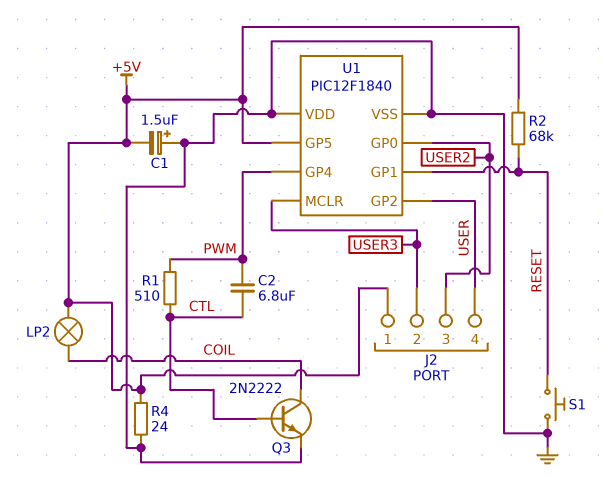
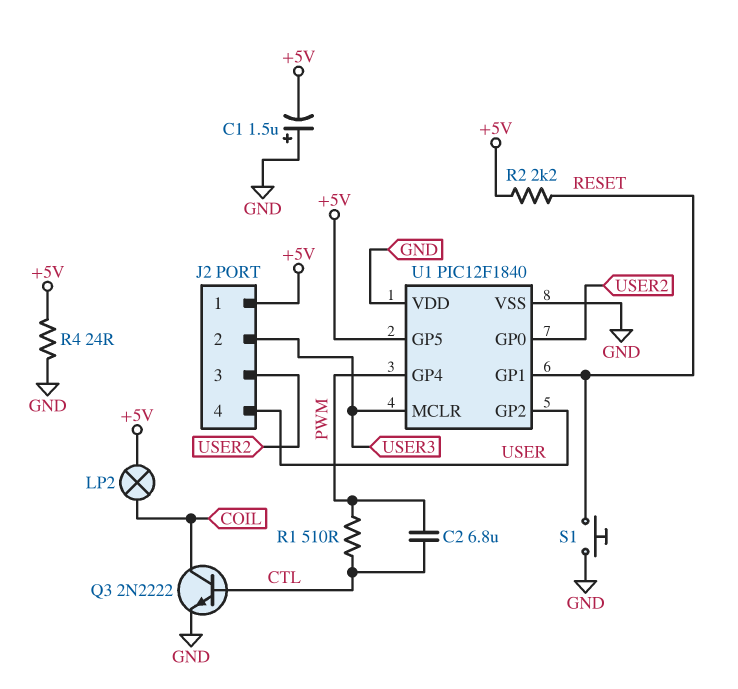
R2: 68k (+5V, RESET) -> 2.2k (+5V, RESET)

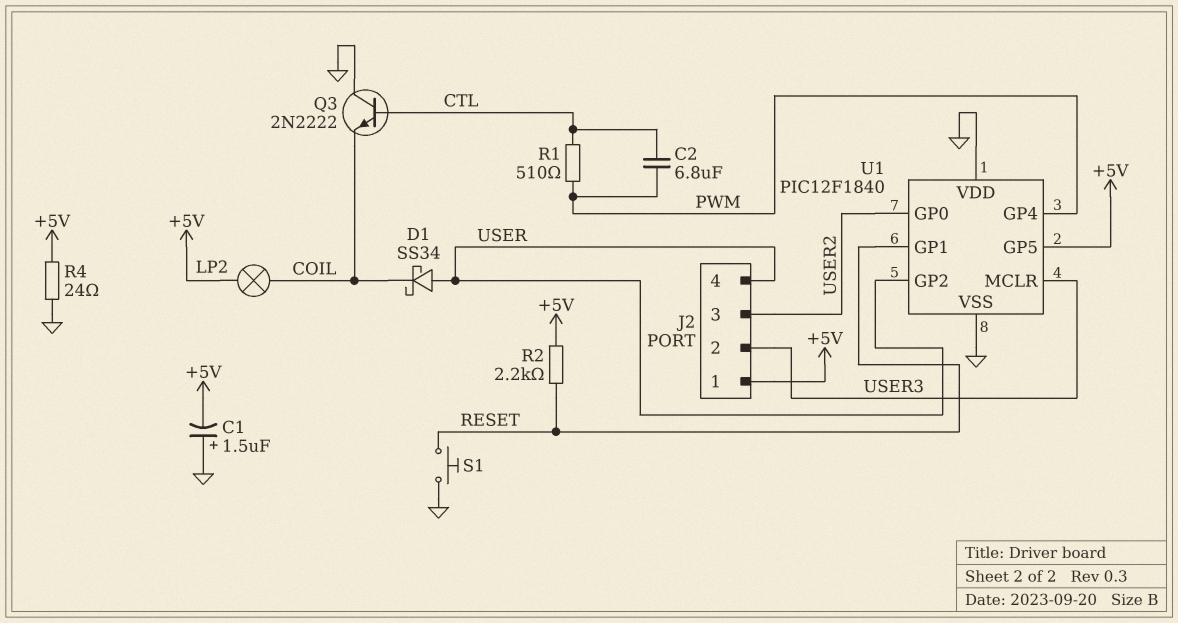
D1: none -> schottky SS34 (A USER, K COIL)
Q3: NPN 2N2222 (B CTL, C COIL, E GND) -> NPN 2N2222 (B CTL, C GND, E COIL)

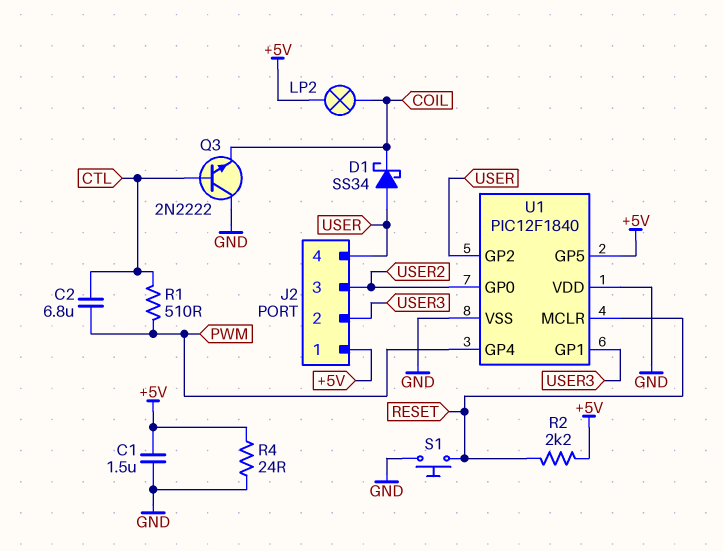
C1: 1.5uF (plus GND, minus +5V) -> 1.5uF (+5V, GND)
U1 pin GP1: RESET -> USER3
U1 pin MCLR: USER3 -> RESET

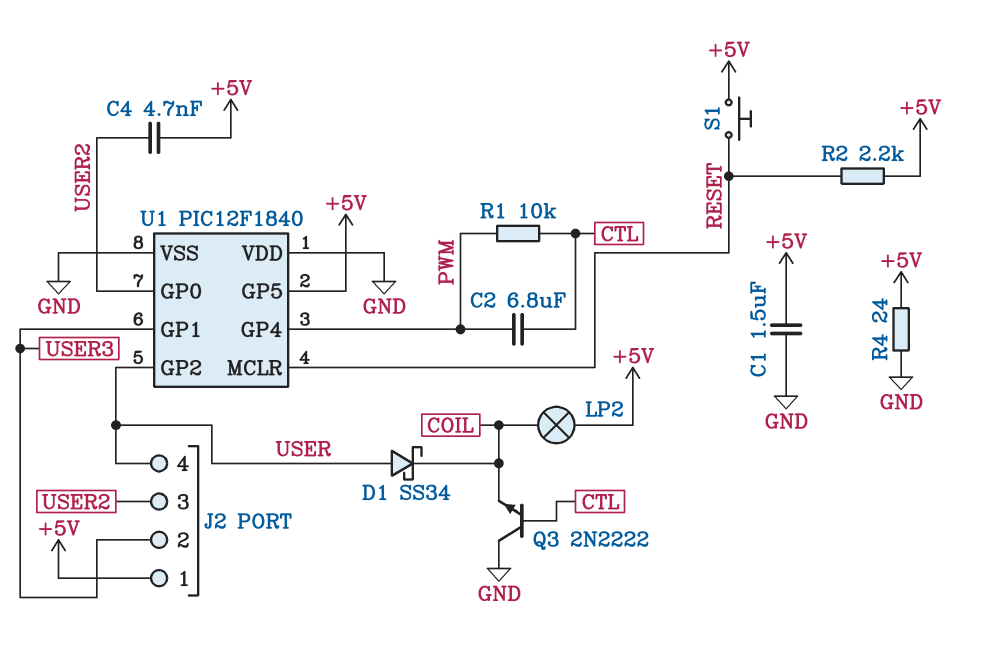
C4: none -> 4.7nF (+5V, USER2)
R1: 510 (CTL, PWM) -> 10k (CTL, PWM)
S1: button (GND, RESET) -> button (+5V, RESET)

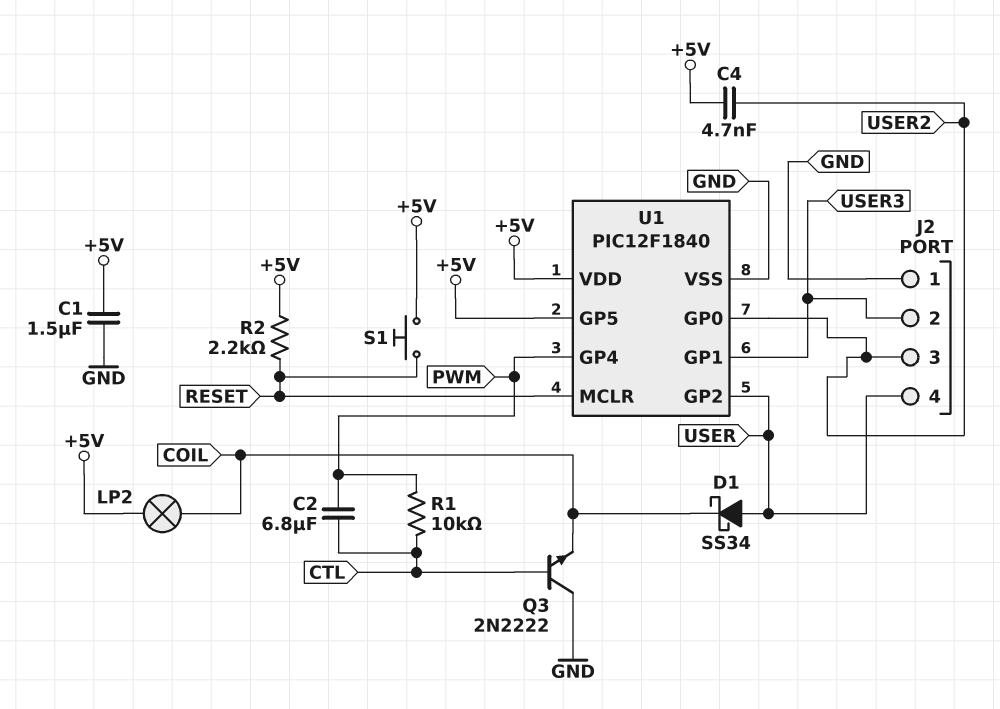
J2 pin 1: +5V -> GND
R4: 24 (+5V, GND) -> none
U1 pin VDD: GND -> +5V

